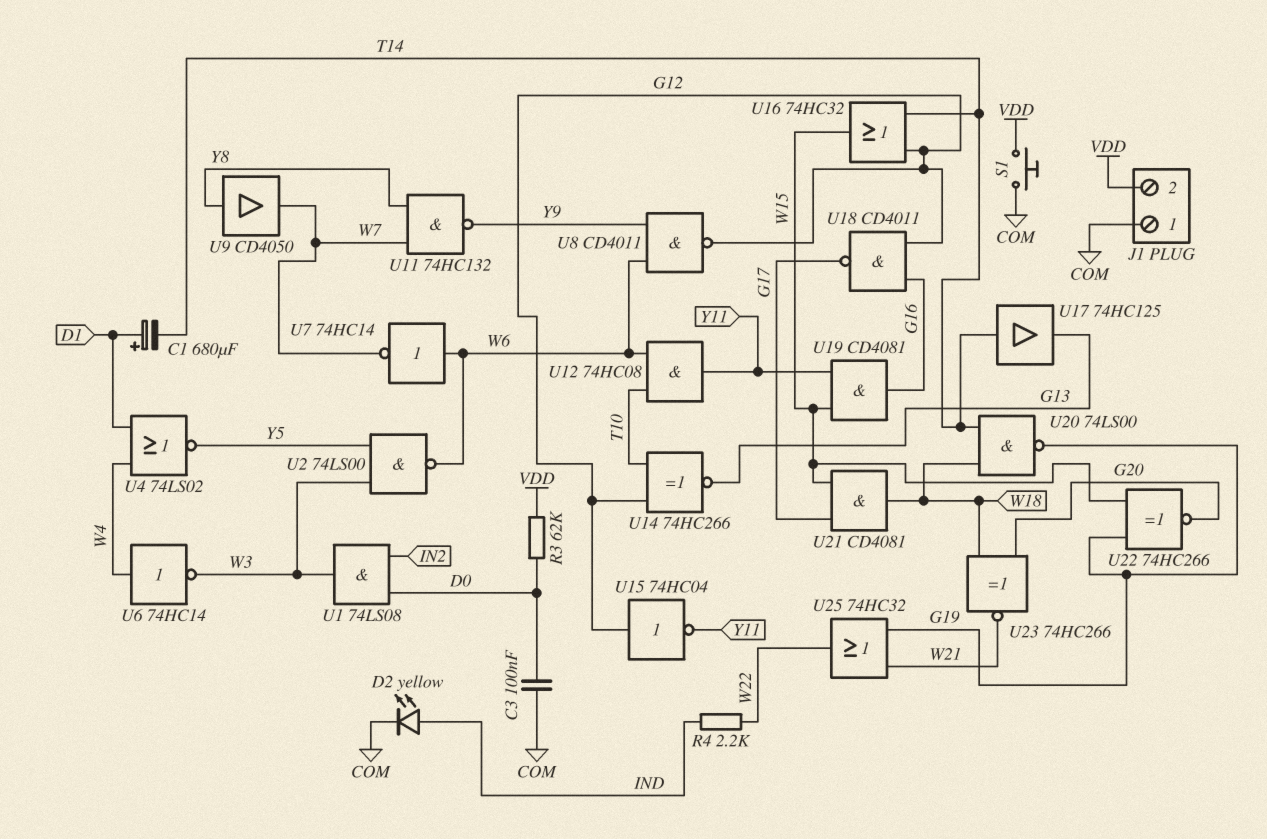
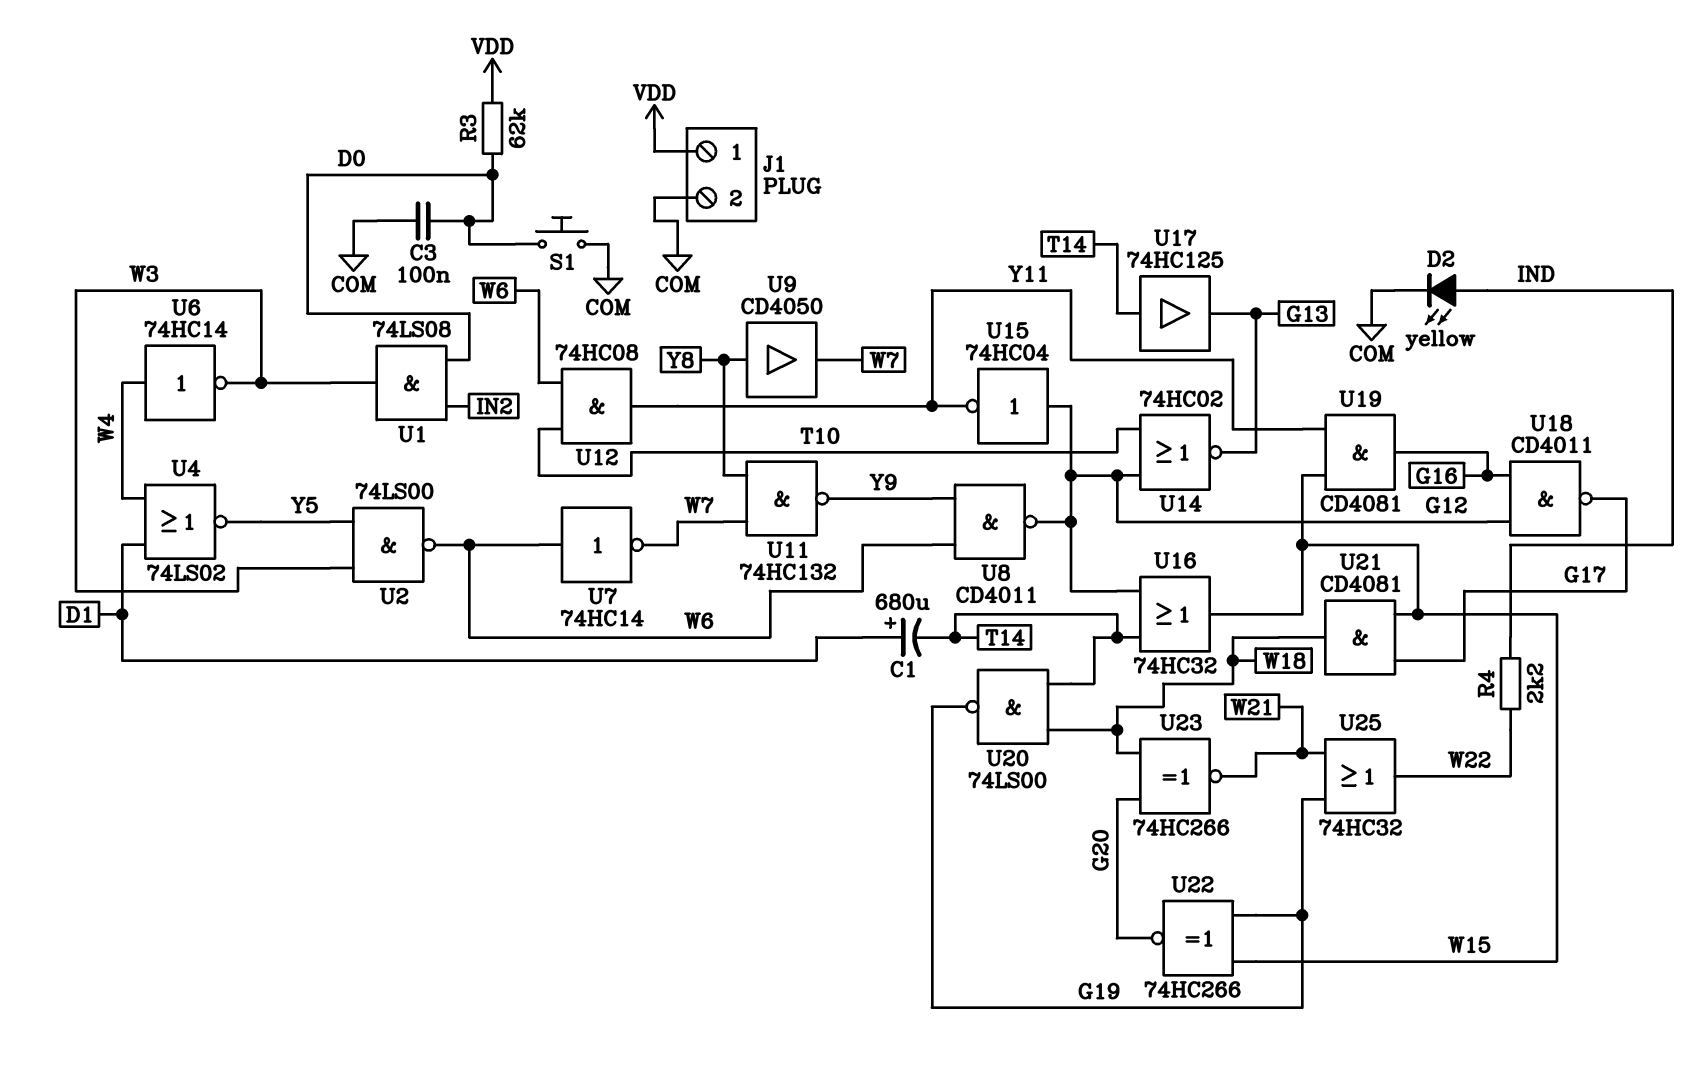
J1 pin 1: COM -> VDD
J1 pin 2: VDD -> COM
S1: button (COM, VDD) -> button (COM, D0)
U14: XNOR 74HC266 (in G12, in T10, out G13) -> NOR 74HC02 (in G12, in T10, out G13)

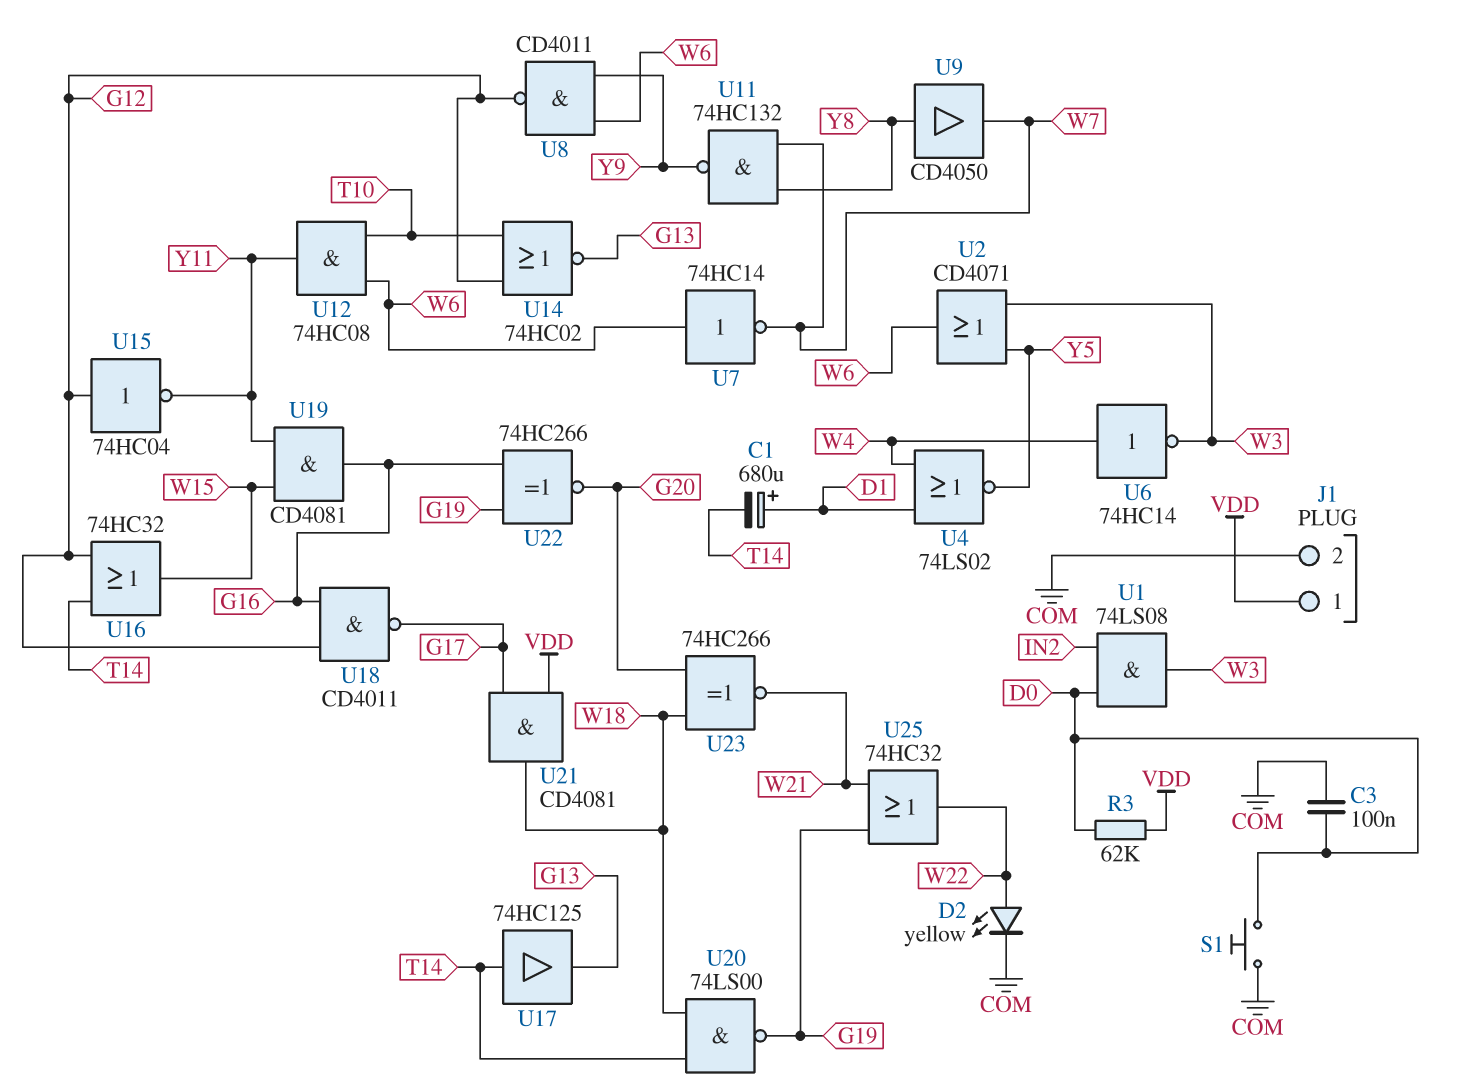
D2: LED yellow (A IND, K COM) -> LED yellow (A W22, K COM)
R4: 2.2k (IND, W22) -> none
U2: NAND 74LS00 (in W3, in Y5, out W6) -> OR CD4071 (in W3, in Y5, out W6)
U21: AND CD4081 (in G17, in W15, out W18) -> AND CD4081 (in G17, in VDD, out W18)
U22: XNOR 74HC266 (in G19, in W15, out G20) -> XNOR 74HC266 (in G16, in G19, out G20)

